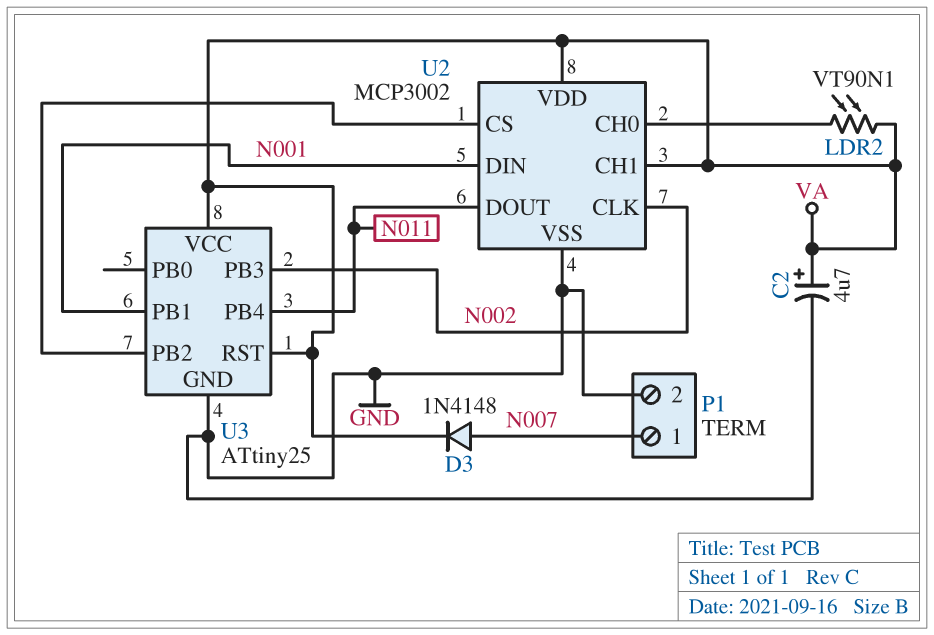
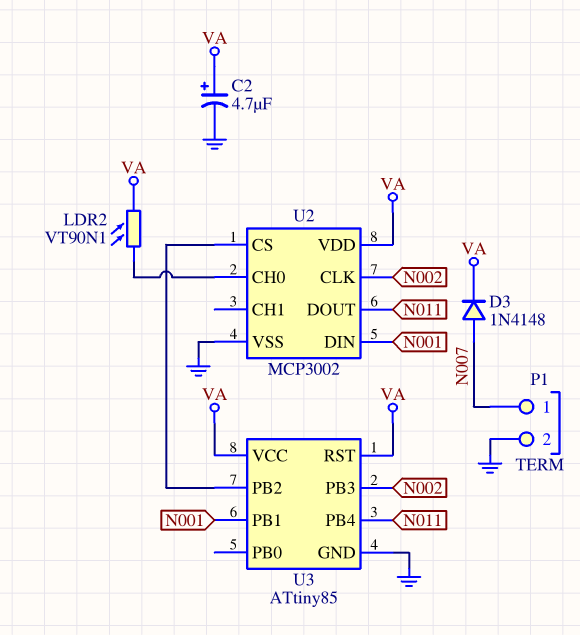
U2 pin CH1: VA -> none
U3: ATtiny25 -> ATtiny85

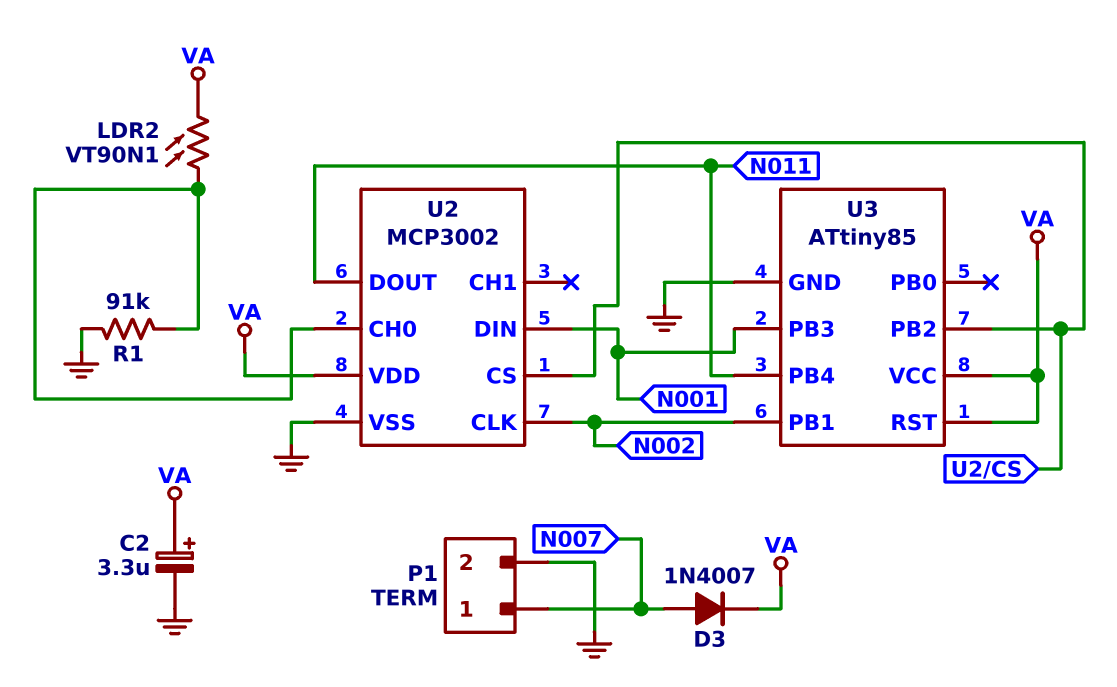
C2: 4.7uF (plus VA, minus GND) -> 3.3uF (plus VA, minus GND)
D3: diode 1N4148 (A N007, K VA) -> diode 1N4007 (A N007, K VA)
R1: none -> 91k (GND, U2/CH0)
U3 pin PB1: N001 -> N002
U3 pin PB3: N002 -> N001

